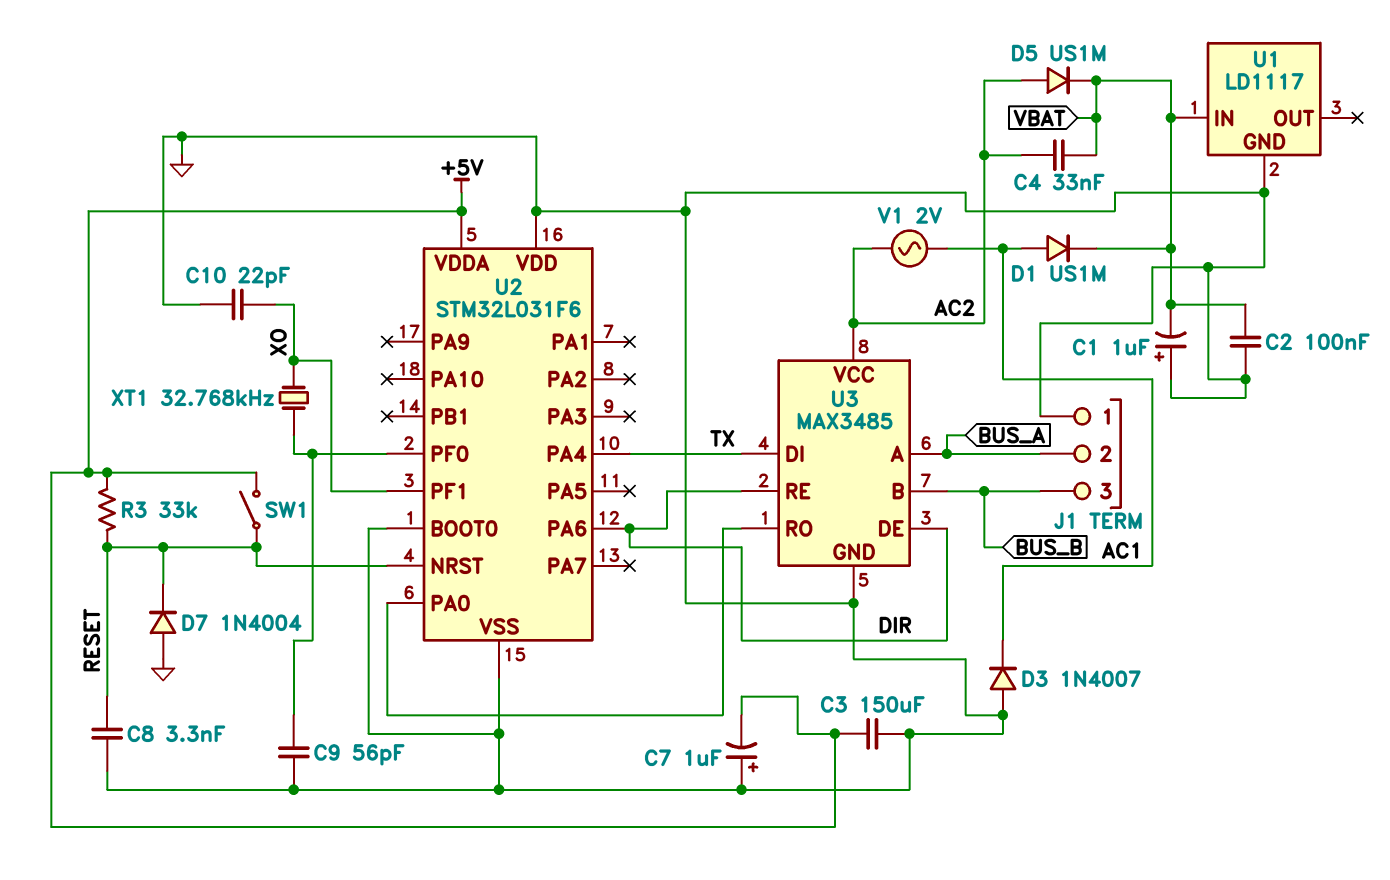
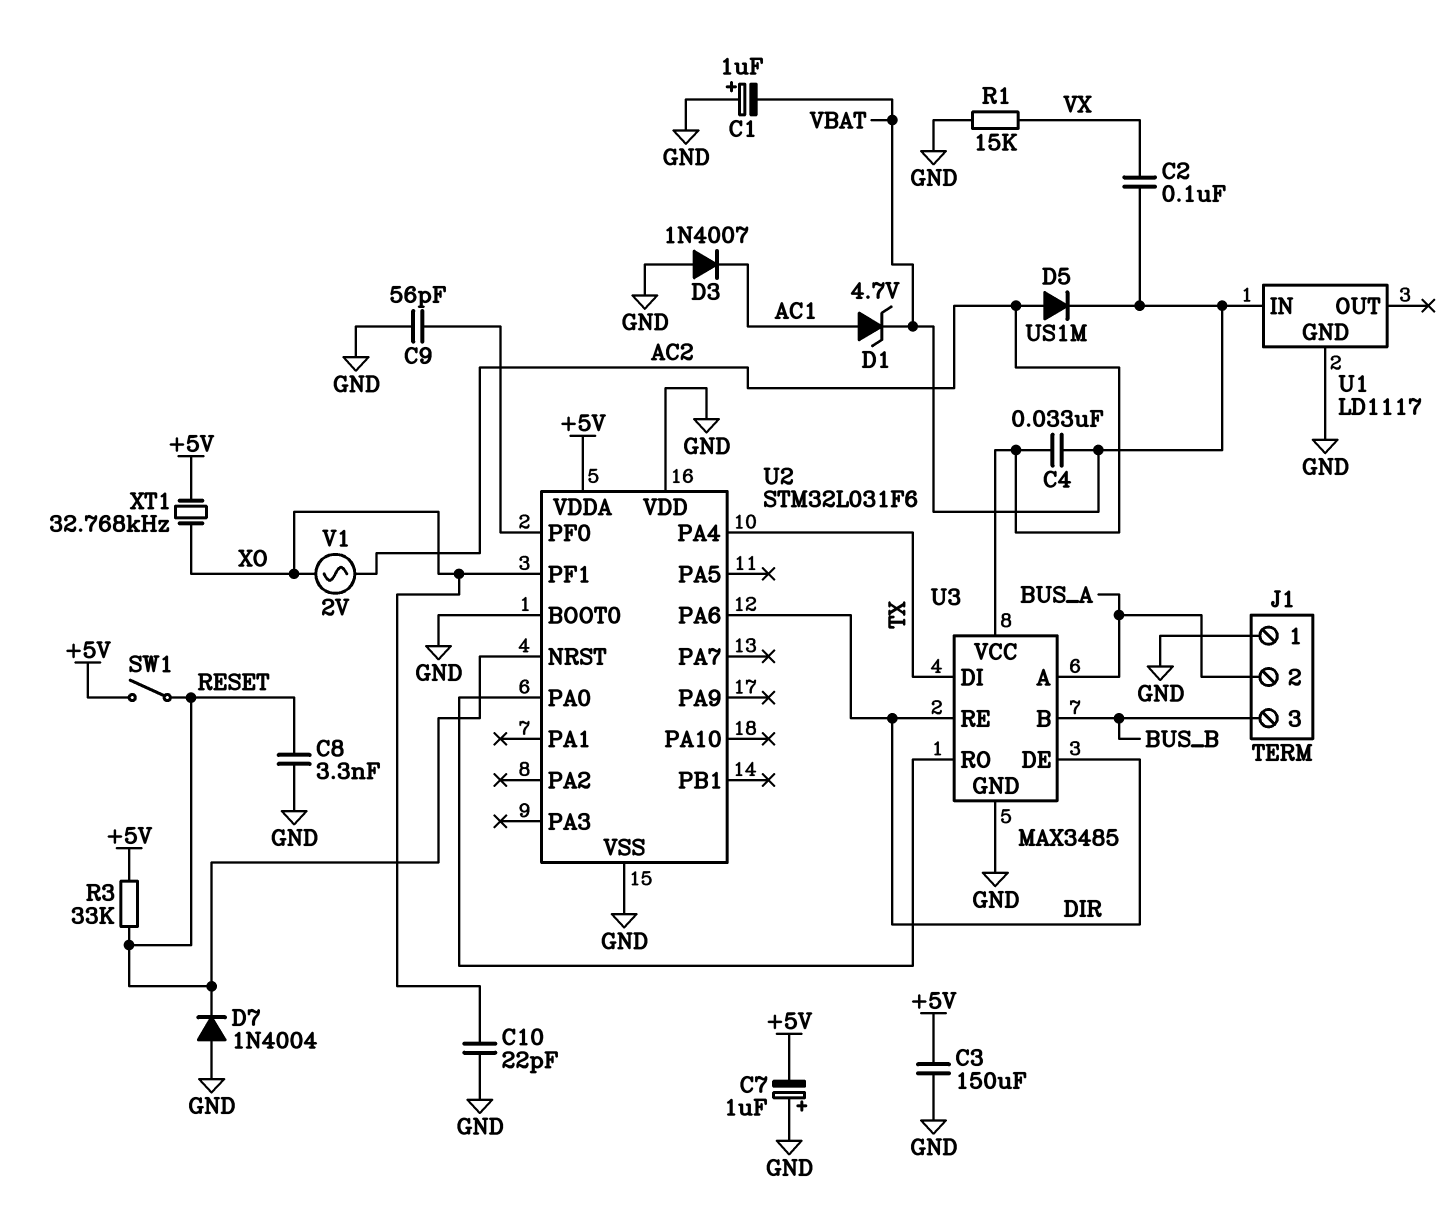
C2: 100nF (GND, VBAT) -> 100nF (VBAT, VX)
D1: diode US1M (A AC1, K VBAT) -> zener 4.7V (A AC1, K VBAT)
R1: none -> 15k (GND, VX)
V1: AC 2V (AC1, AC2) -> AC 2V (AC2, XO)
XT1: 32.768kHz (U2/PF0, XO) -> 32.768kHz (+5V, XO)

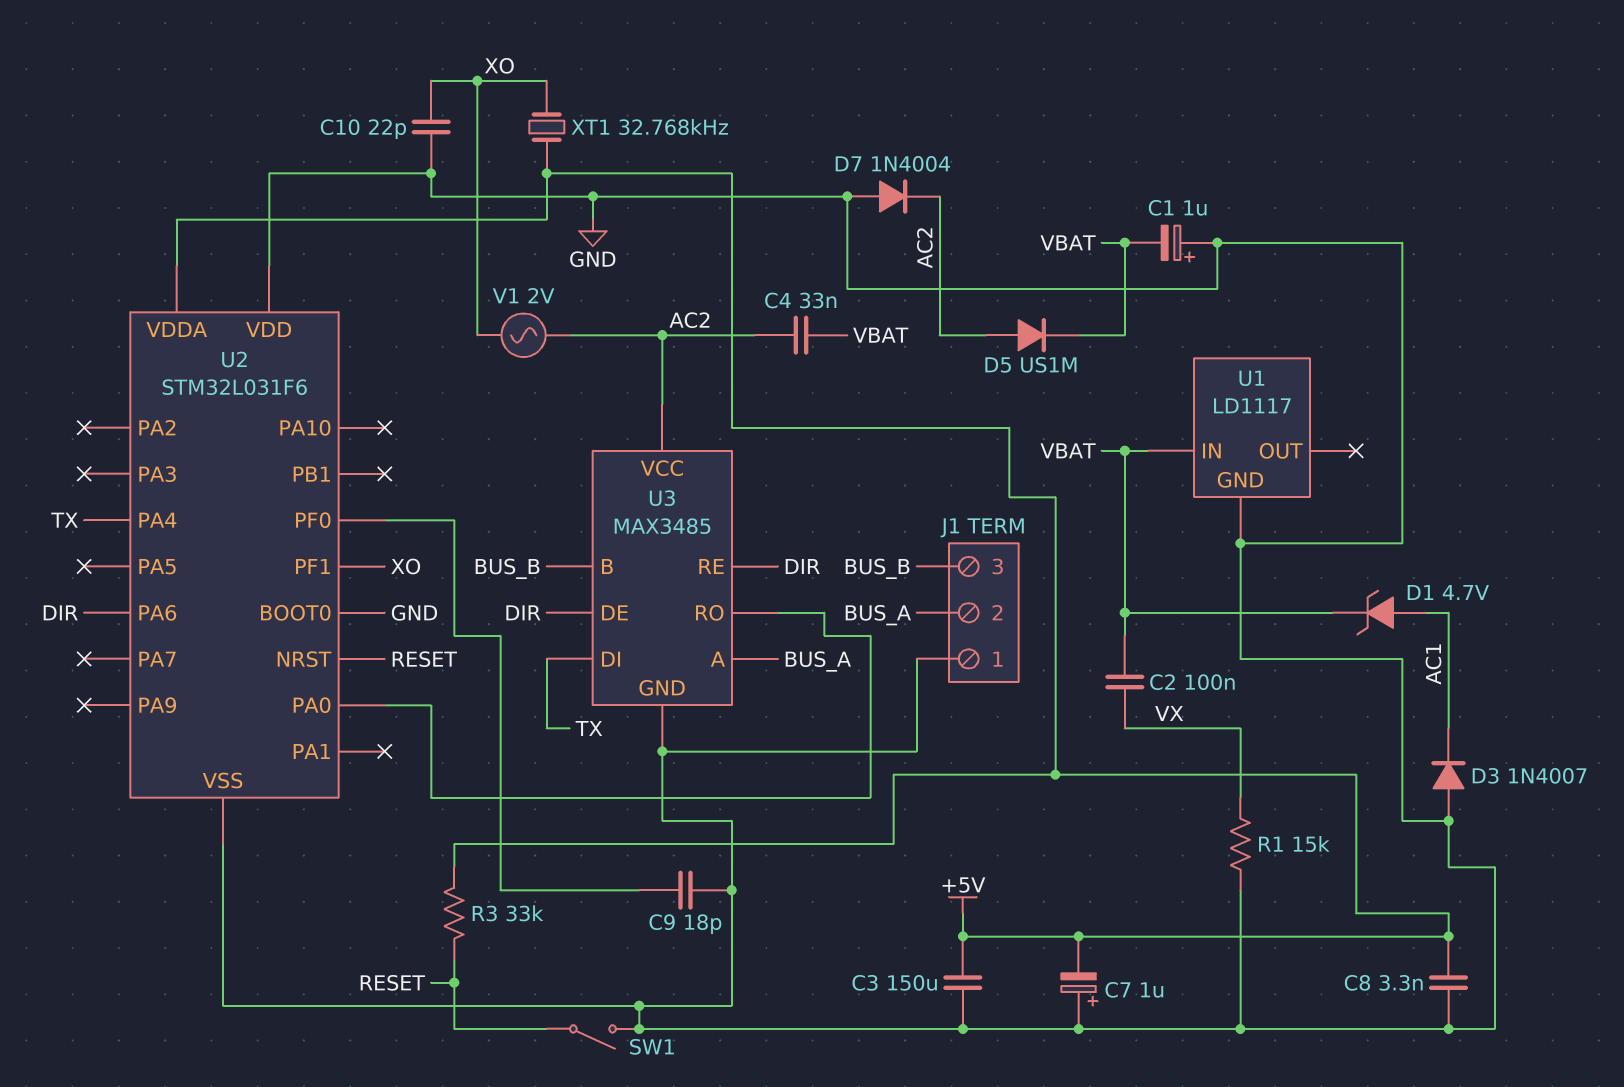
C8: 3.3nF (GND, RESET) -> 3.3nF (+5V, GND)
C9: 56pF (GND, U2/PF0) -> 18pF (GND, U2/PF0)
D7: diode 1N4004 (A GND, K RESET) -> diode 1N4004 (A GND, K AC2)
SW1: switch (+5V, RESET) -> switch (GND, RESET)

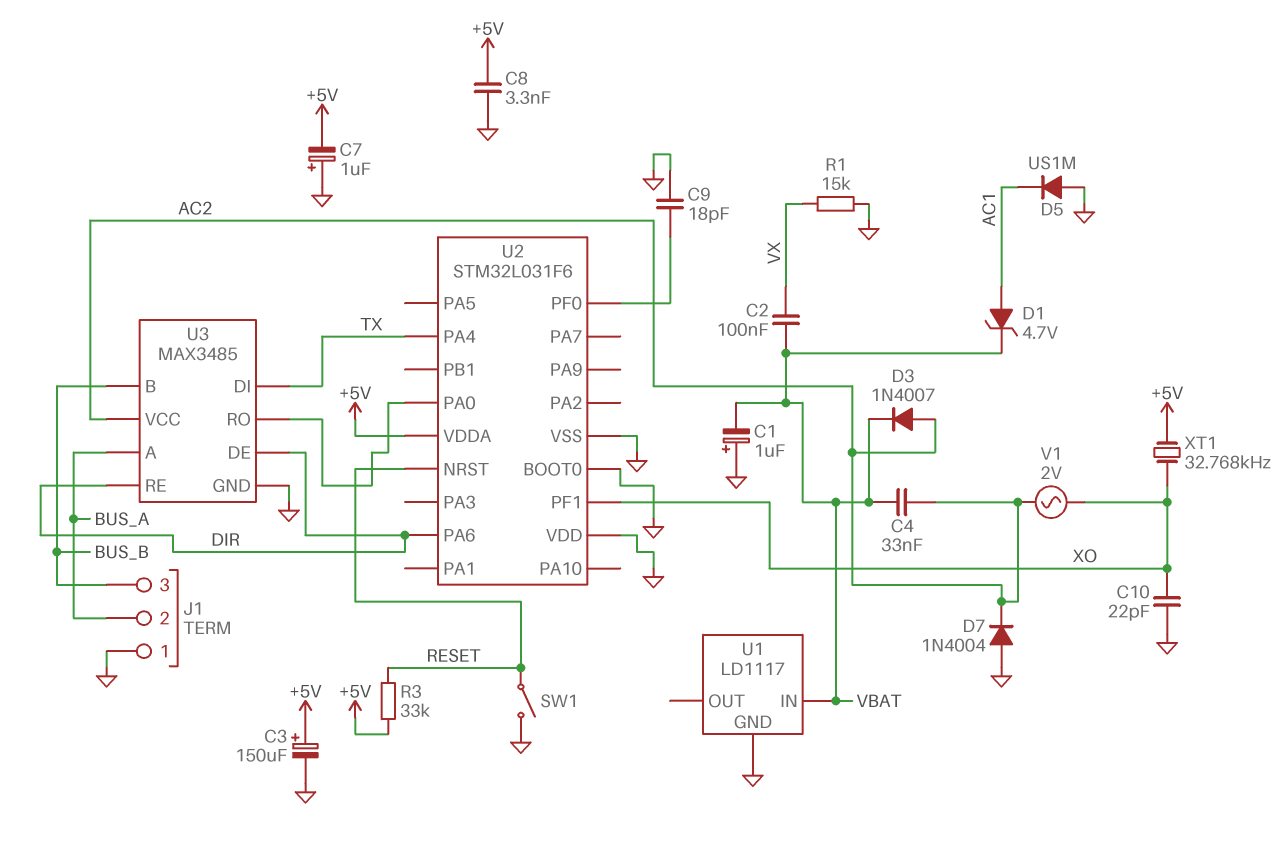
C3: 150uF (+5V, GND) -> 150uF (plus +5V, minus GND)
D3: diode 1N4007 (A GND, K AC1) -> diode 1N4007 (A AC2, K VBAT)
D5: diode US1M (A AC2, K VBAT) -> diode US1M (A GND, K AC1)

